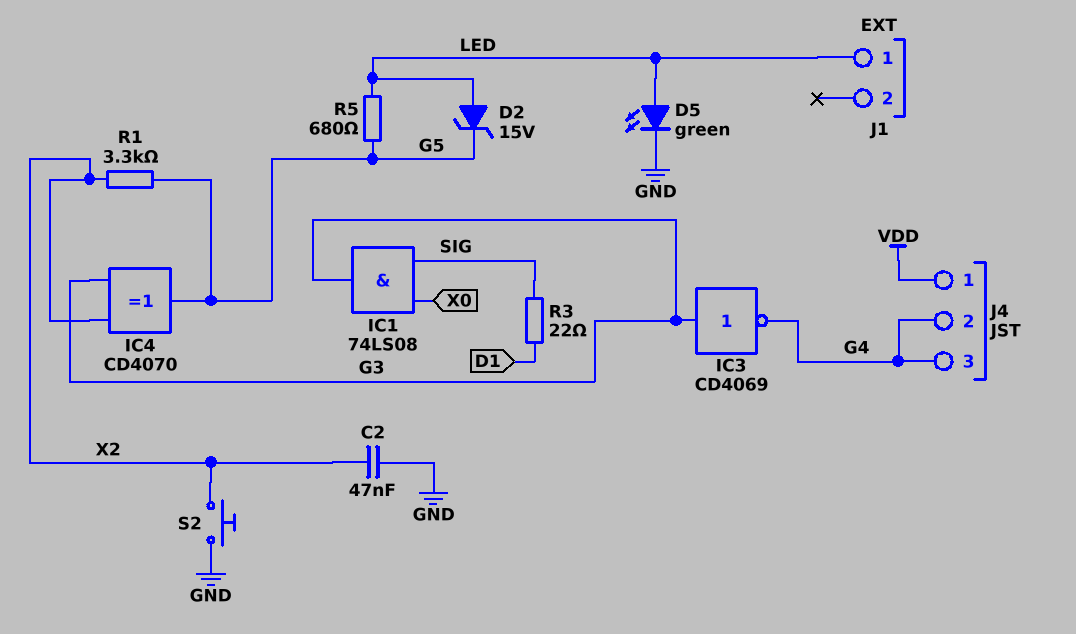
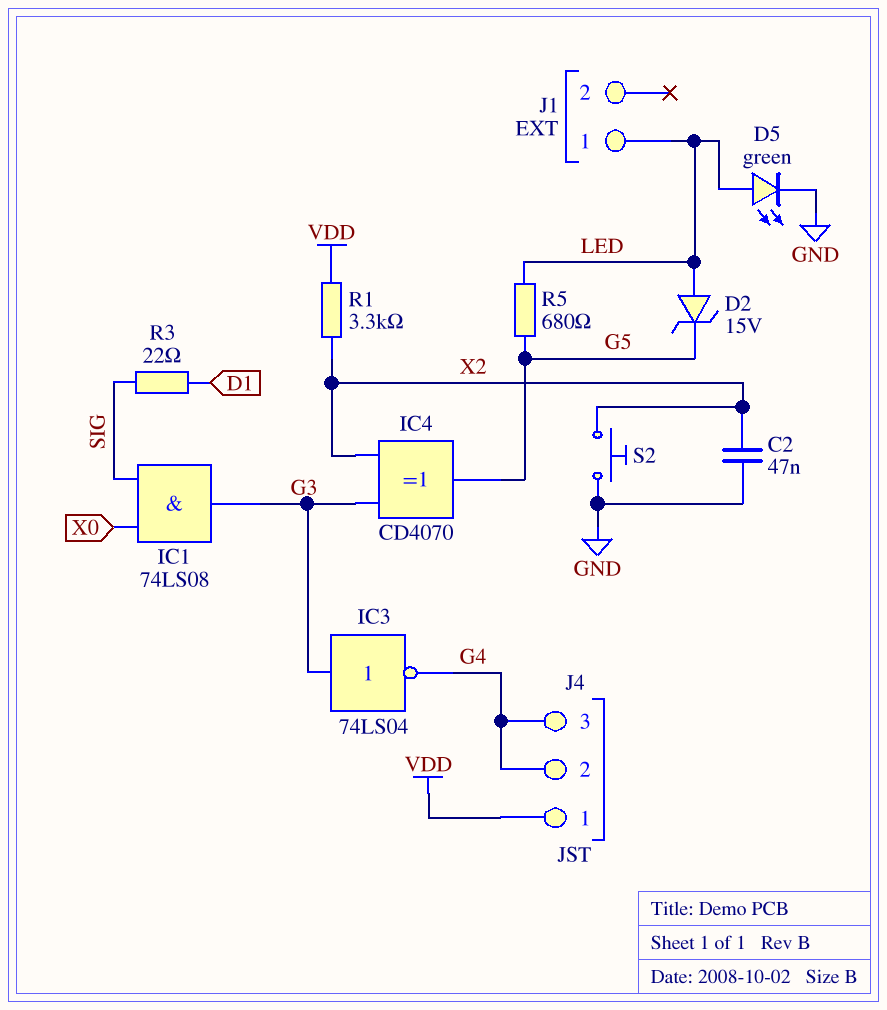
IC3: NOT CD4069 (in G3, out G4) -> NOT 74LS04 (in G3, out G4)
R1: 3.3k (G5, X2) -> 3.3k (VDD, X2)

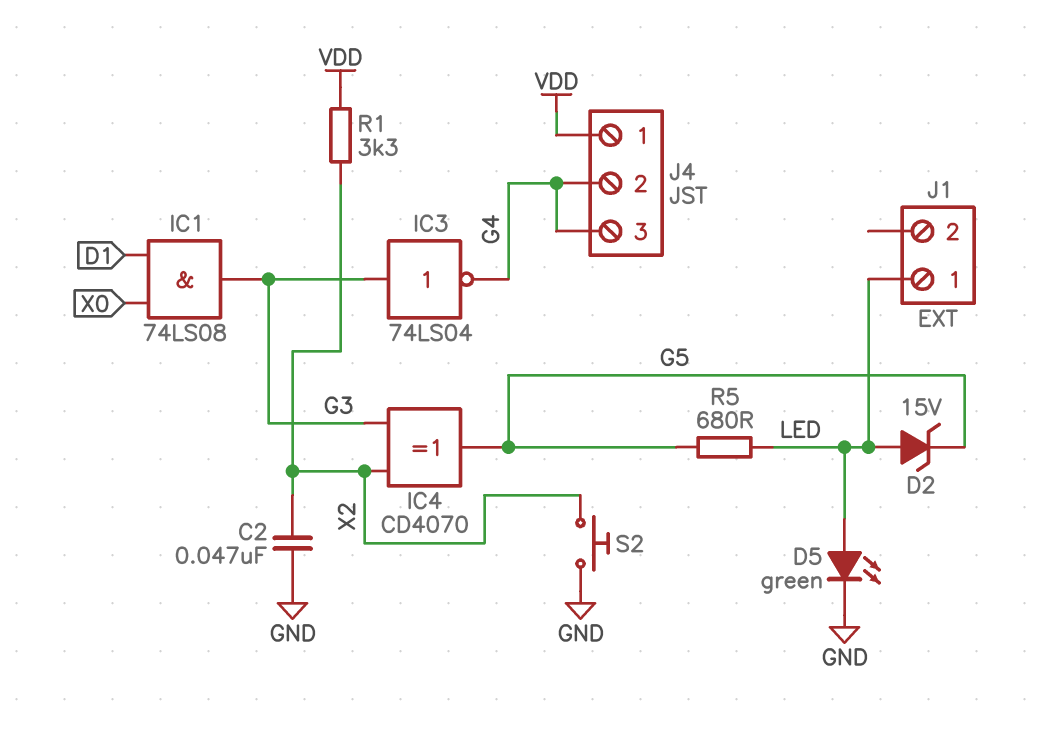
IC1: AND 74LS08 (in SIG, in X0, out G3) -> AND 74LS08 (in D1, in X0, out G3)
R3: 22 (D1, SIG) -> none

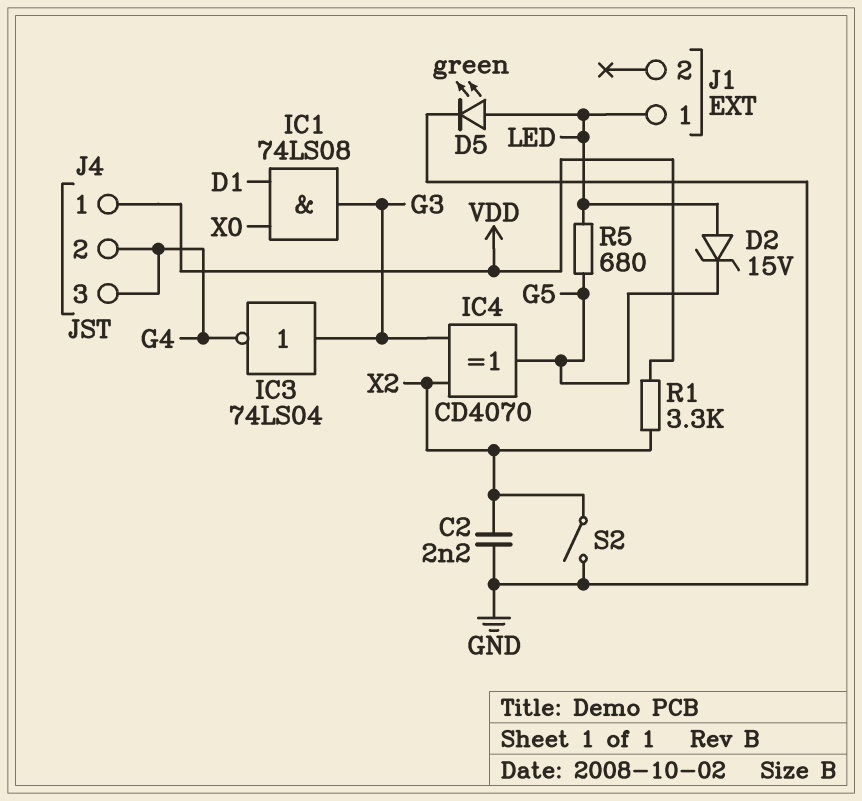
C2: 47nF (GND, X2) -> 2.2nF (GND, X2)
S2: button (GND, X2) -> switch (GND, X2)

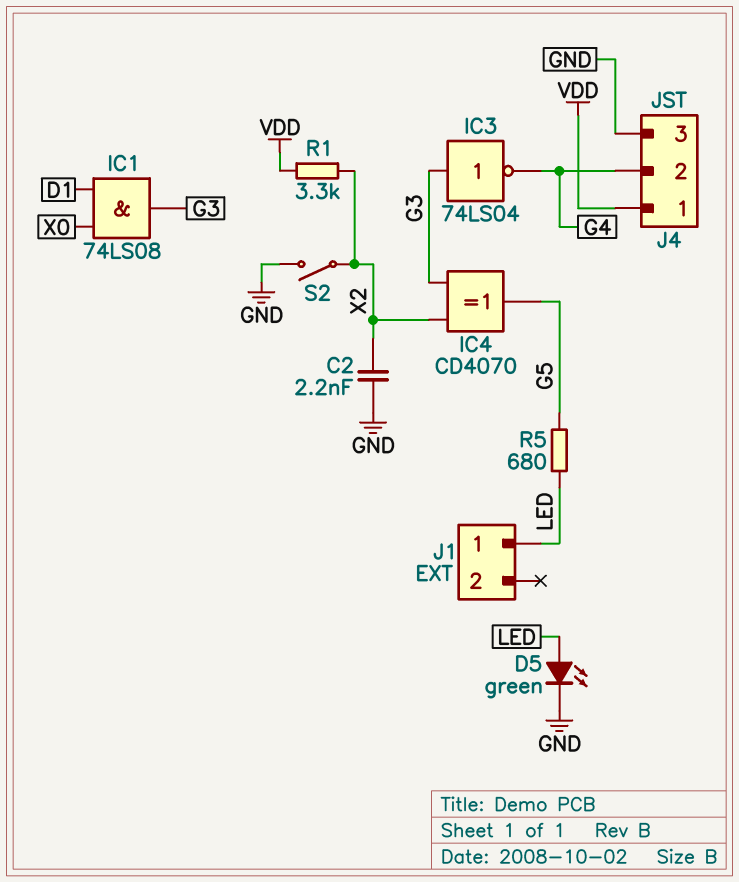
D2: zener 15V (A LED, K G5) -> none
J4 pin 3: G4 -> GND

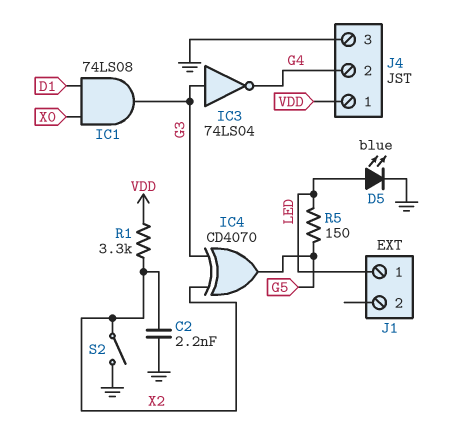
D5: LED green (A LED, K GND) -> LED blue (A LED, K GND)
R5: 680 (G5, LED) -> 150 (G5, LED)

